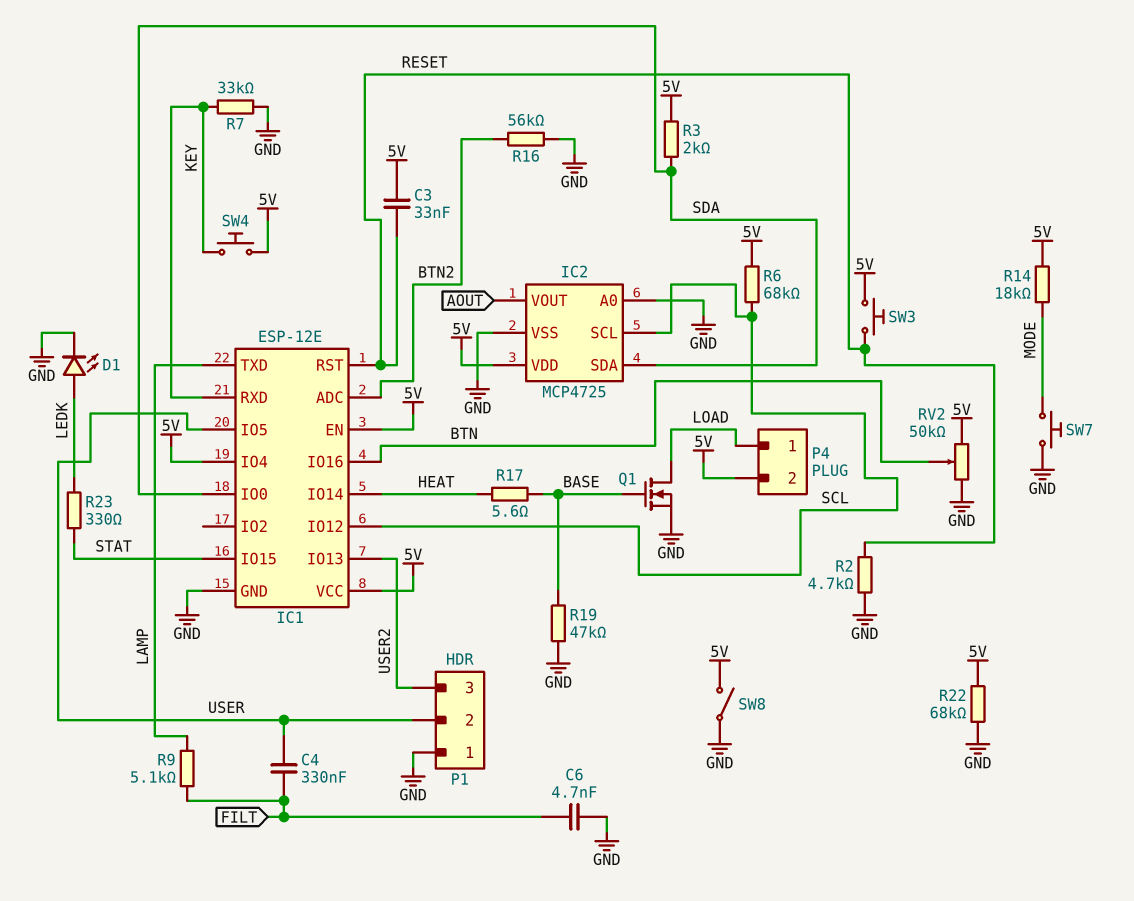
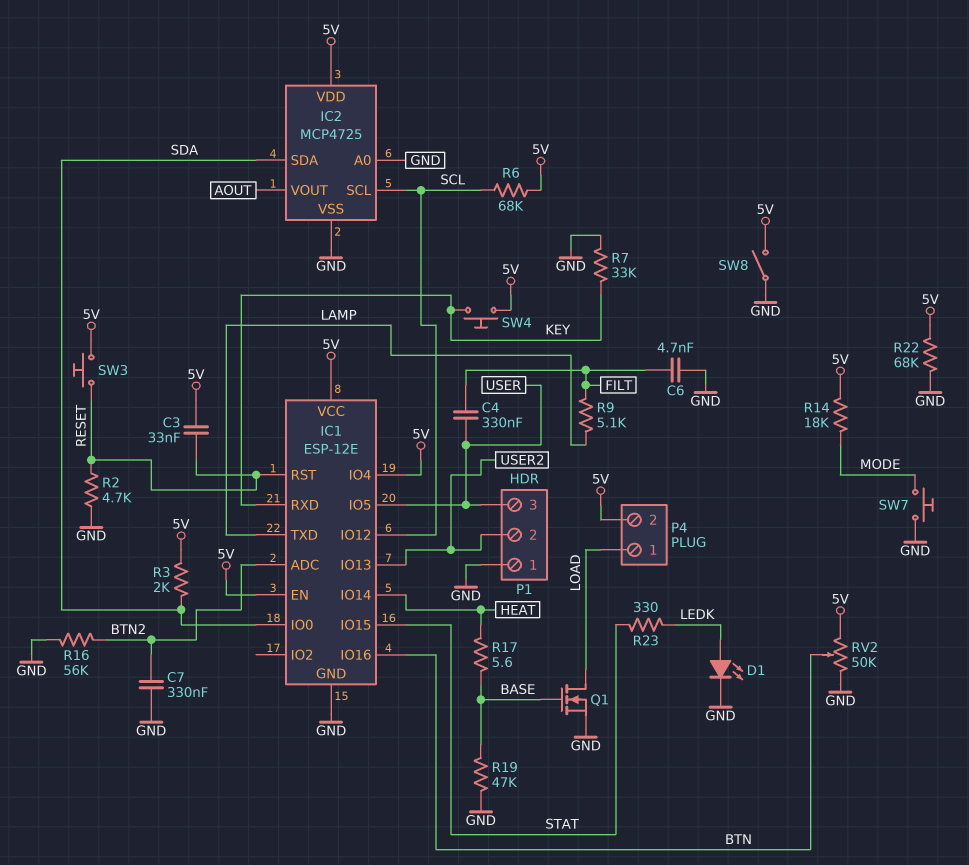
C7: none -> 330nF (BTN2, GND)
P1 pin 2: USER -> USER2
P1 pin 3: USER2 -> USER

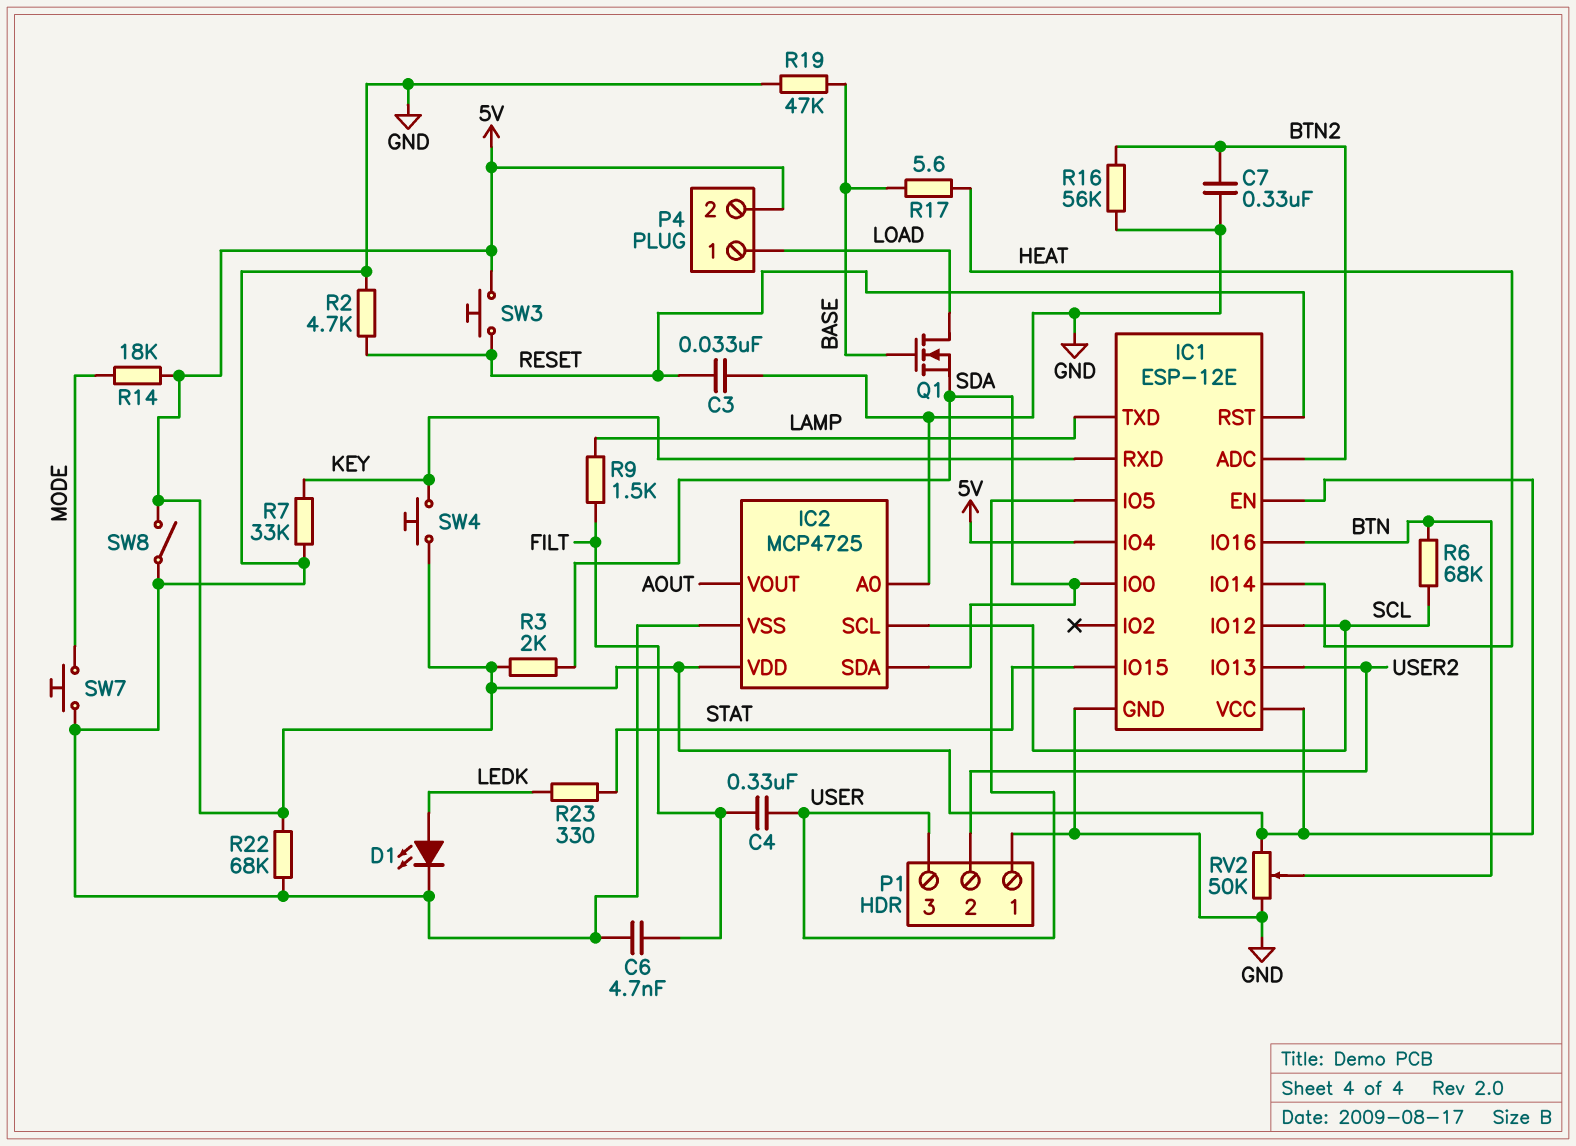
C3: 33nF (5V, RESET) -> 33nF (GND, RESET)
Q1: NMOS (G BASE, D LOAD, S GND) -> NMOS (G BASE, D LOAD, S SDA)
R6: 68k (5V, SCL) -> 68k (BTN, SCL)
R9: 5.1k (FILT, LAMP) -> 1.5k (FILT, LAMP)

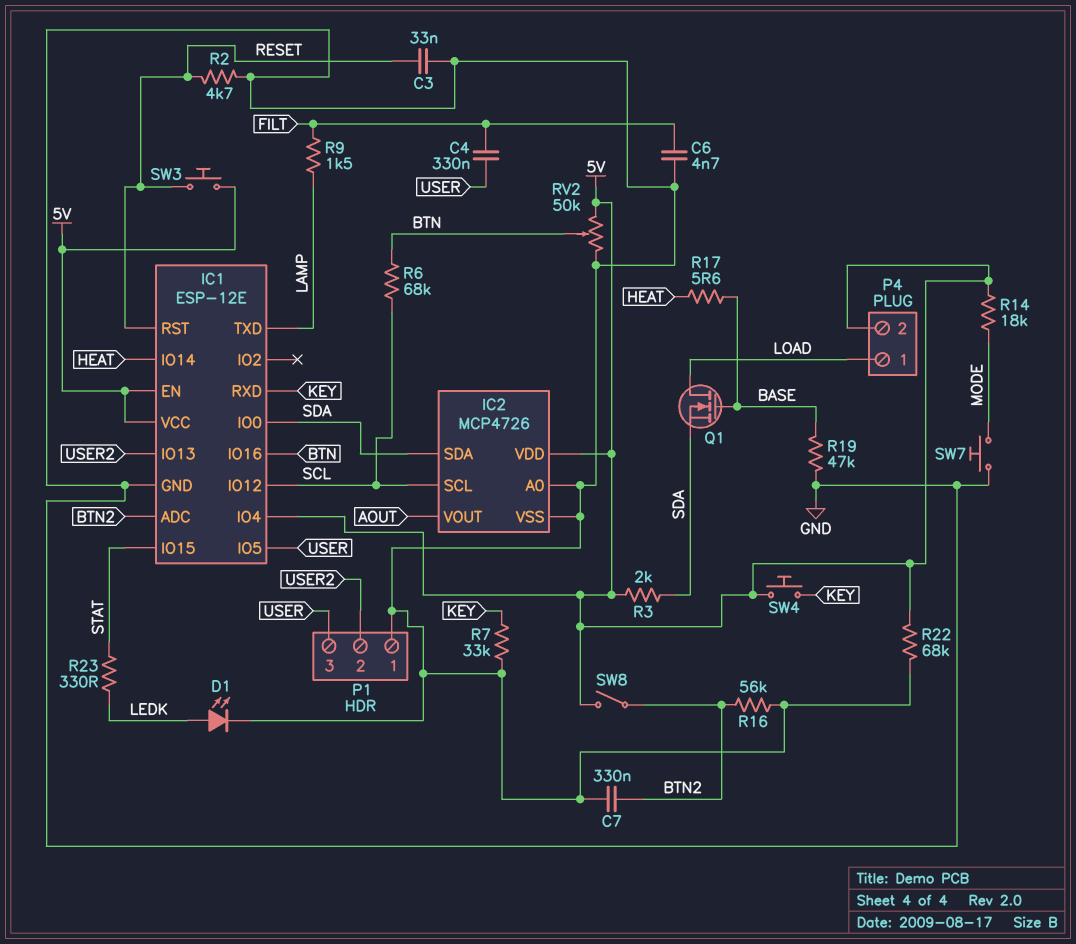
IC2: MCP4725 -> MCP4726
SW8: switch (5V, GND) -> switch (5V, BTN2)

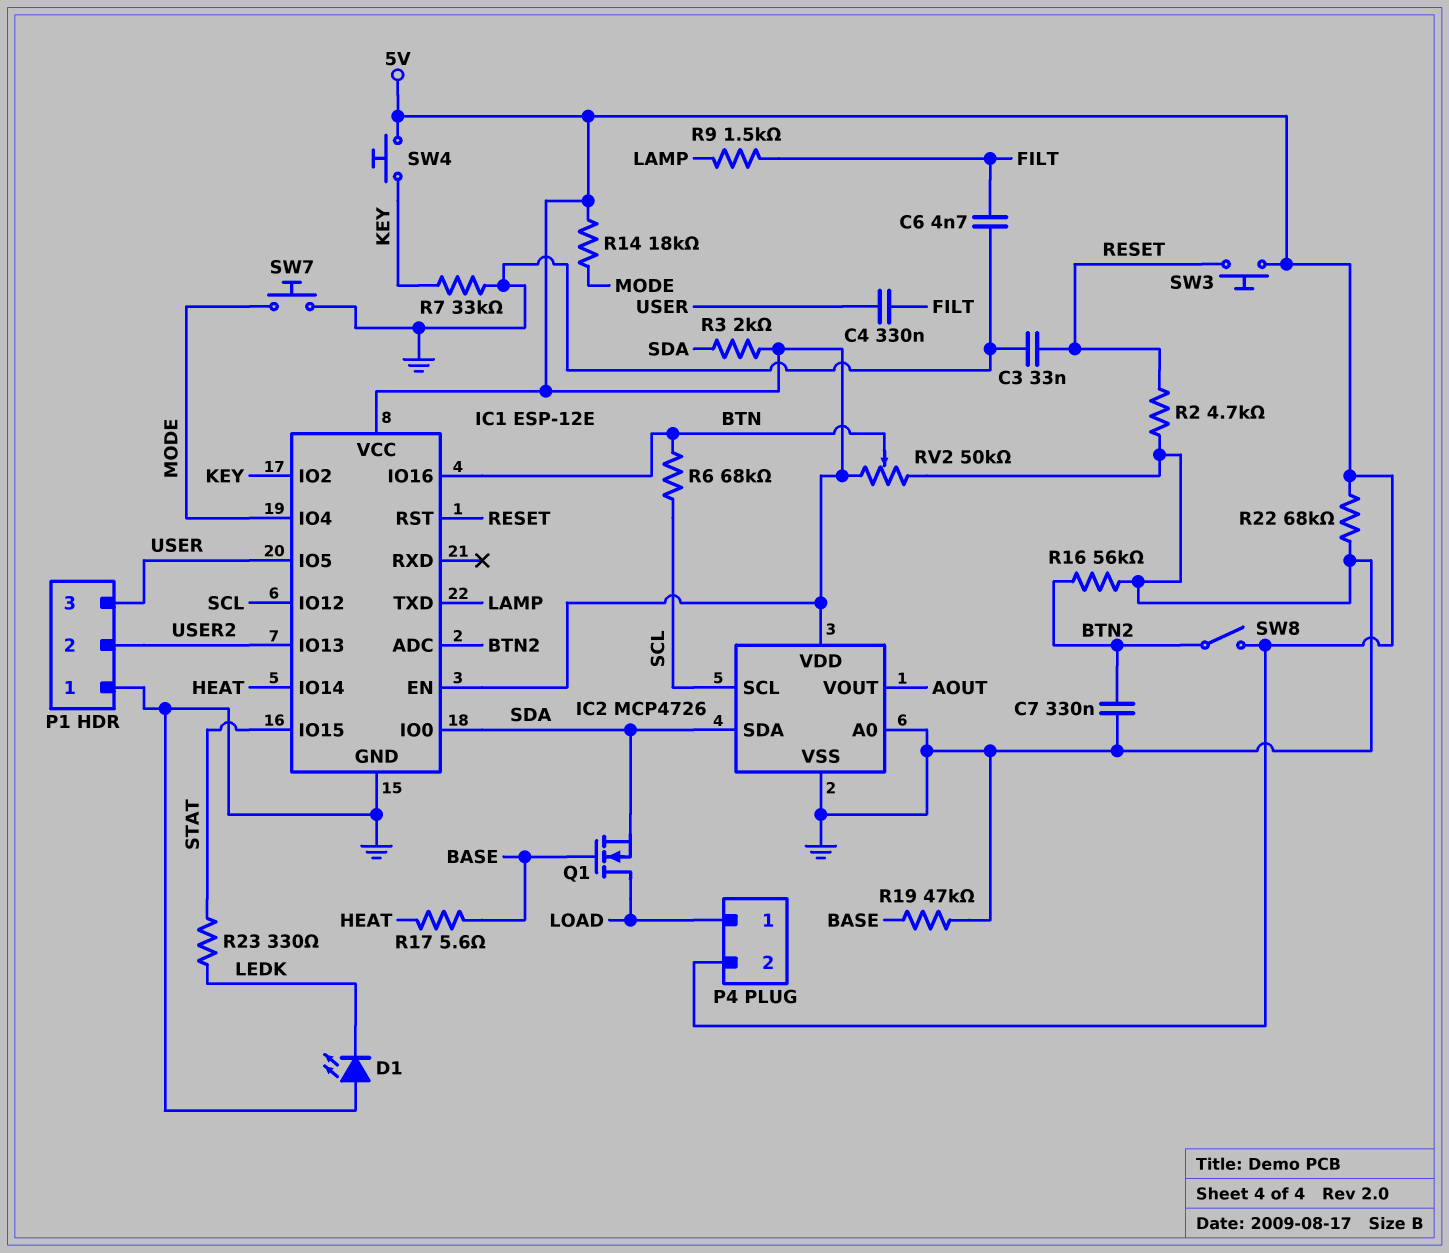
D1: LED (A LEDK, K GND) -> LED (A GND, K LEDK)
IC1 pin IO2: none -> KEY
IC1 pin IO4: 5V -> MODE
IC1 pin RXD: KEY -> none

